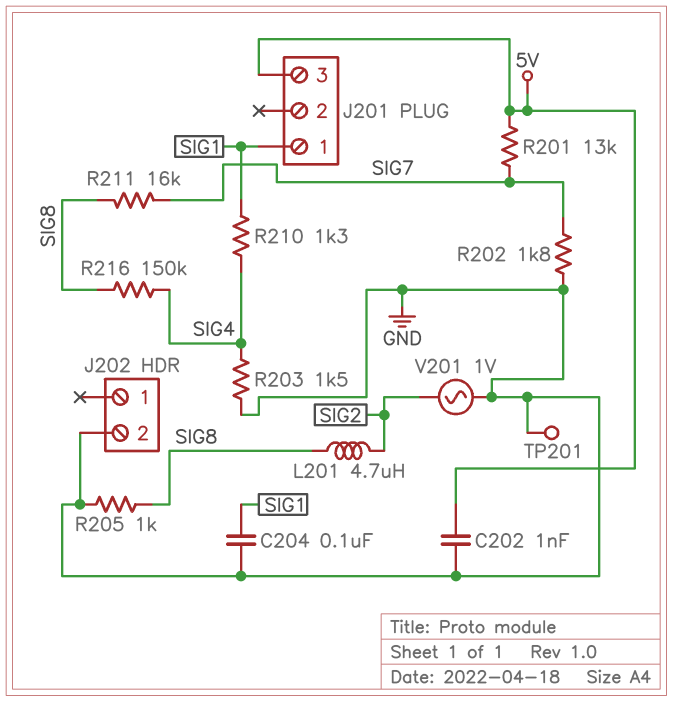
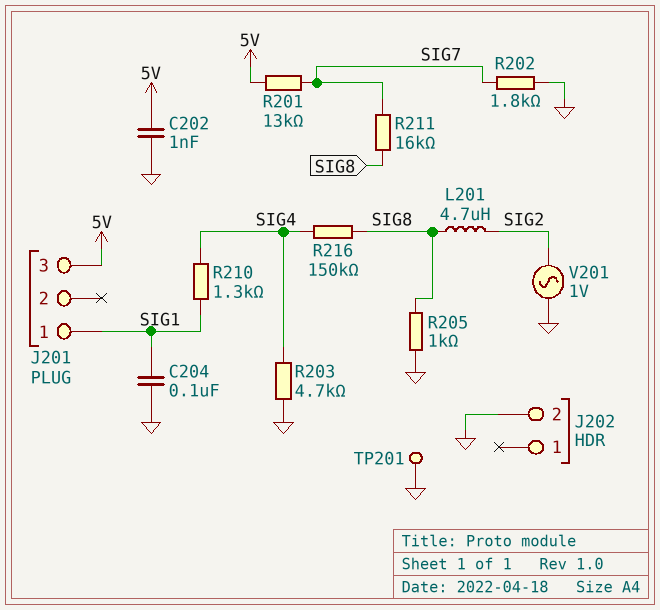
R203: 1.5k (GND, SIG4) -> 4.7k (GND, SIG4)

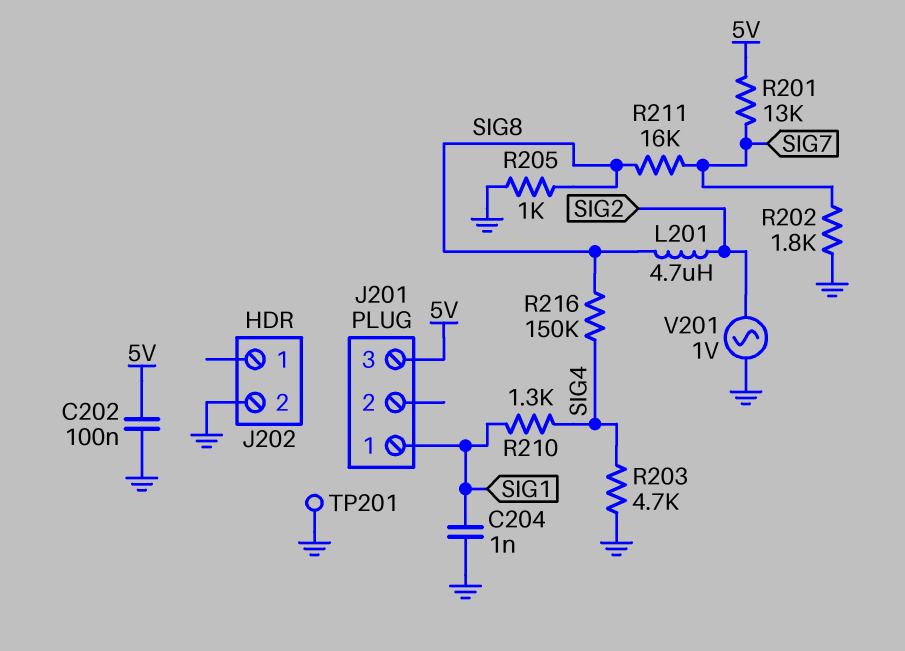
C202: 1nF (5V, GND) -> 100nF (5V, GND)
C204: 100nF (GND, SIG1) -> 1nF (GND, SIG1)

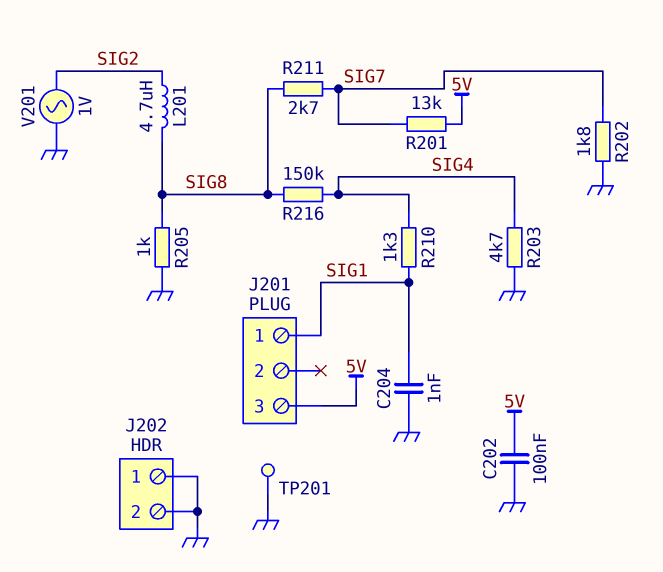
J202 pin 1: none -> GND
R211: 16k (SIG7, SIG8) -> 2.7k (SIG7, SIG8)

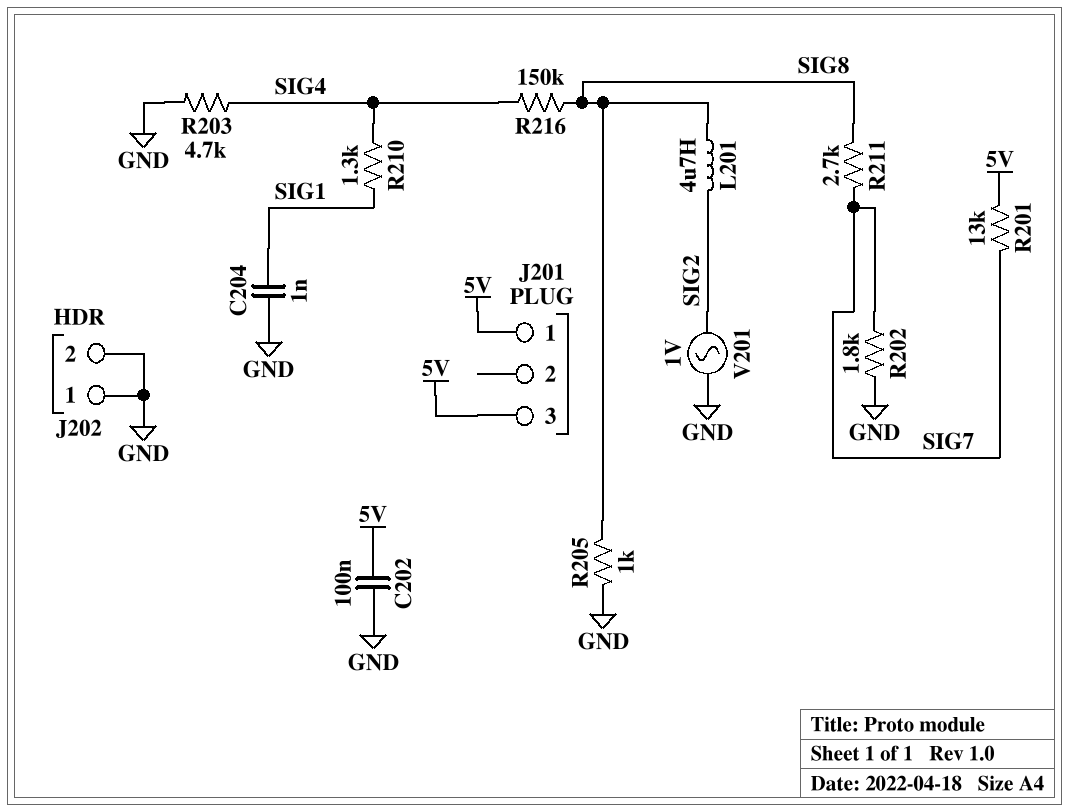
J201 pin 1: SIG1 -> 5V
TP201: test point (GND) -> none

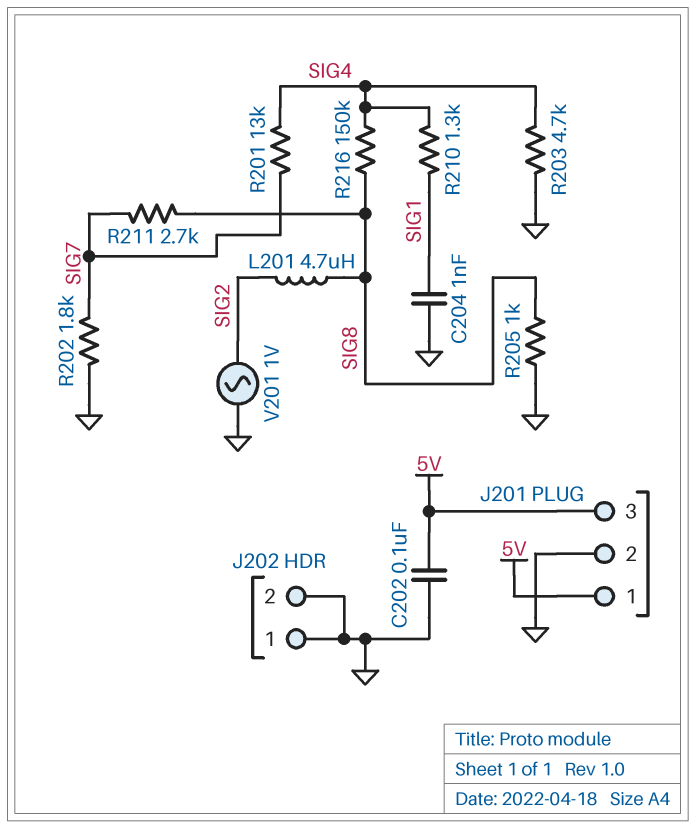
J201 pin 2: none -> GND
R201: 13k (5V, SIG7) -> 13k (SIG4, SIG7)

